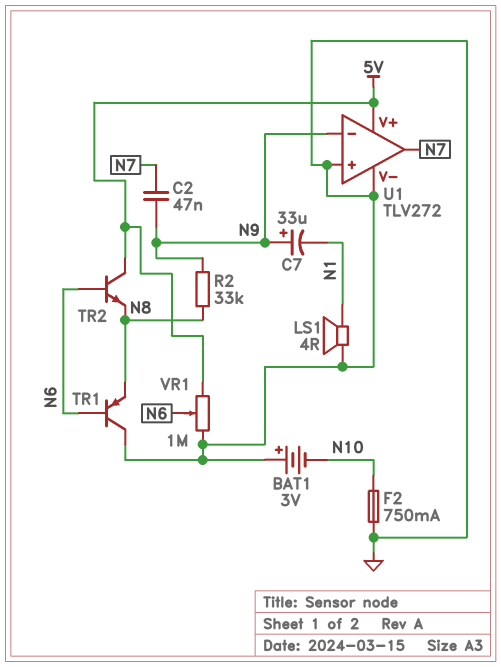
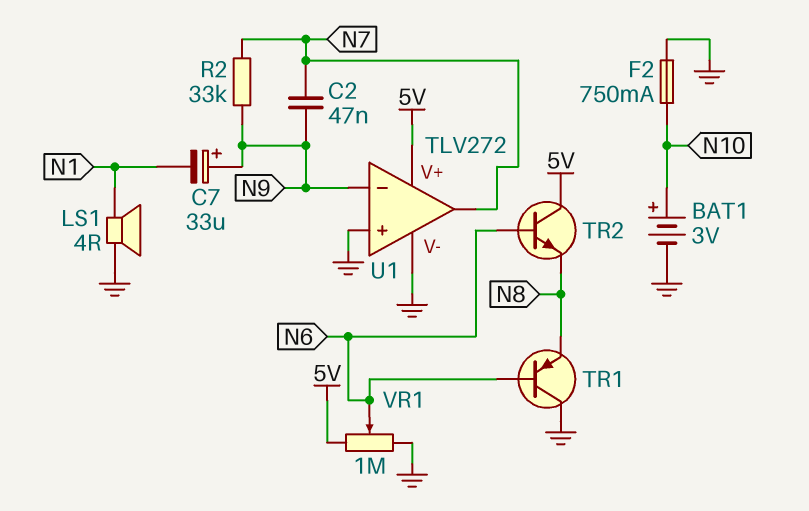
BAT1: 3V (plus GND, minus N10) -> 3V (plus N10, minus GND)
R2: 33k (N8, N9) -> 33k (N7, N9)

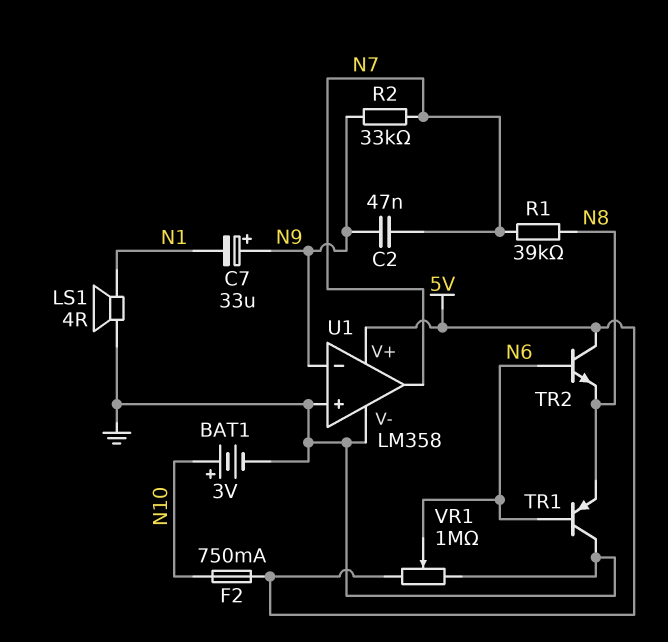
F2: 750mA (GND, N10) -> 750mA (5V, N10)
R1: none -> 39k (N7, N8)
U1: TLV272 -> LM358

